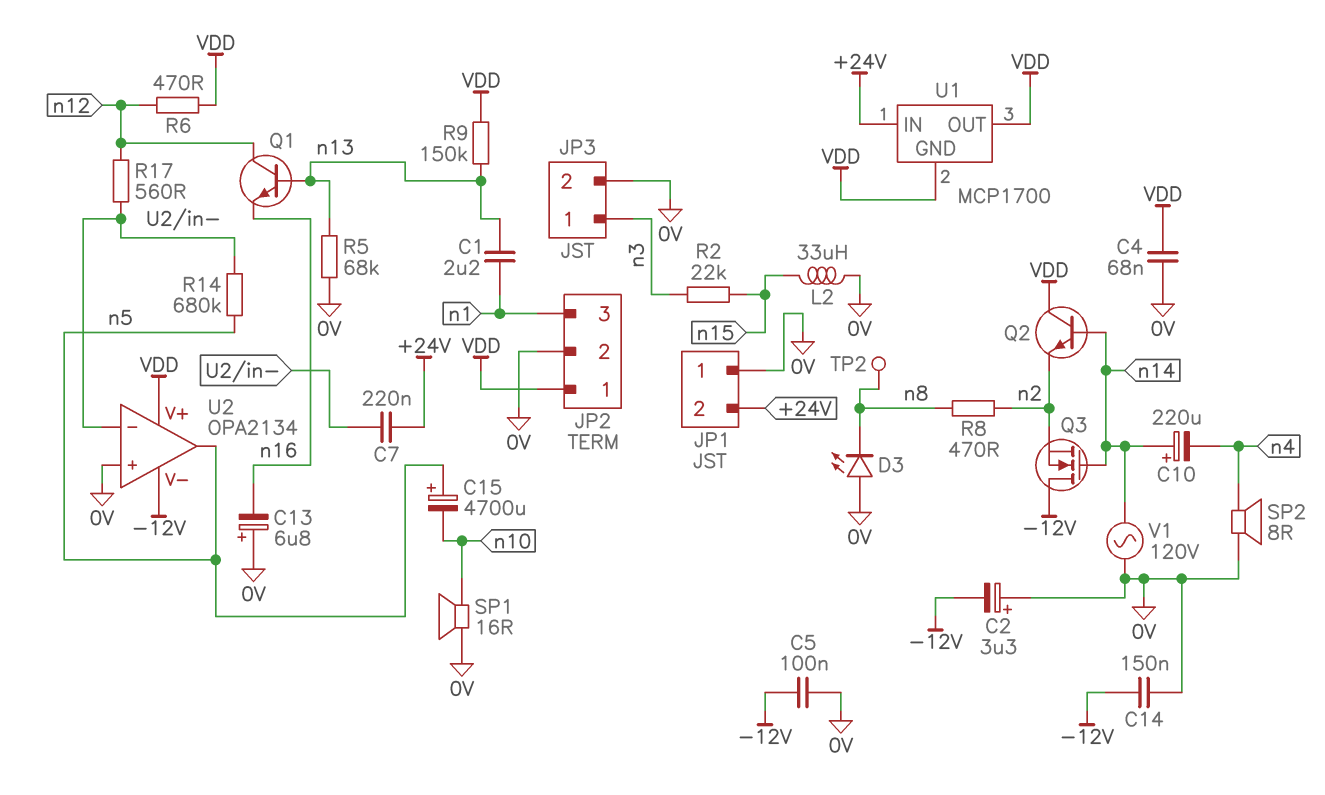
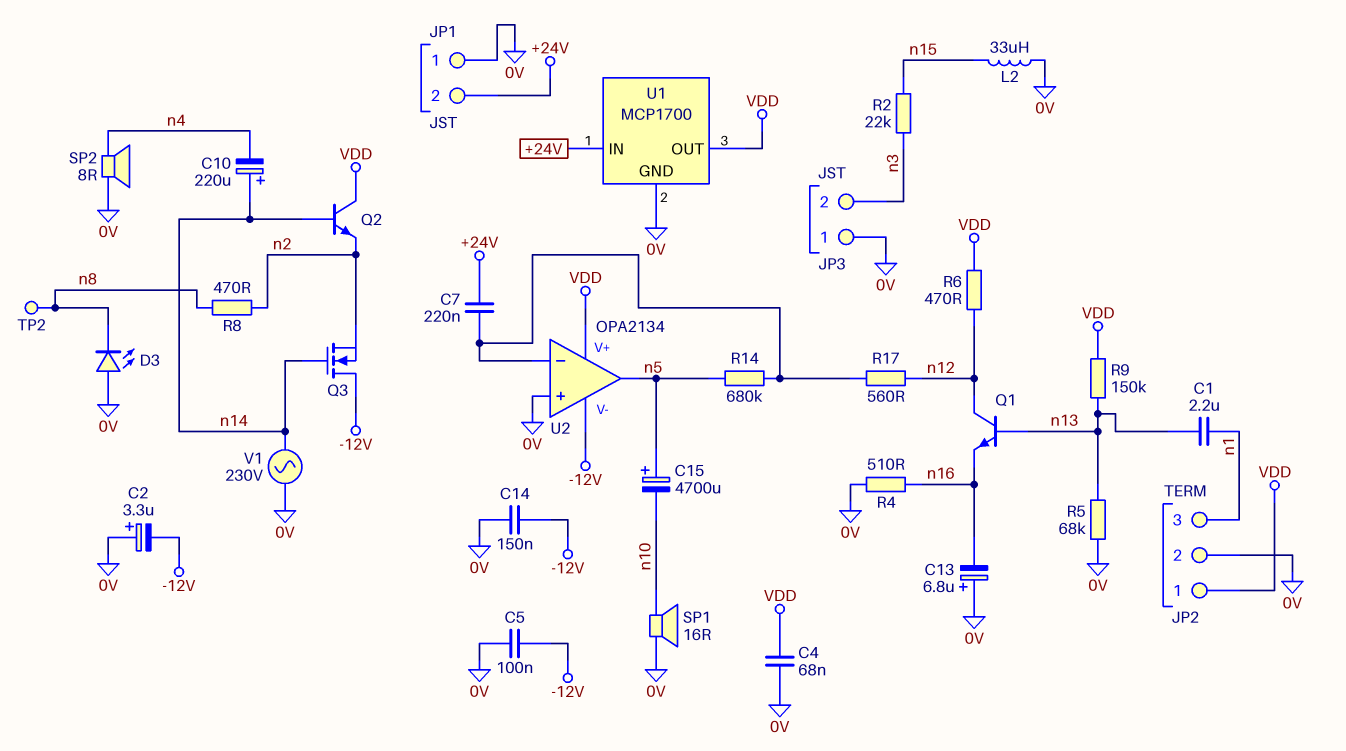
JP3 pin 1: n3 -> 0V
JP3 pin 2: 0V -> n3
R4: none -> 510 (0V, n16)
U1 pin GND: VDD -> 0V
V1: AC 120V (0V, n14) -> AC 230V (0V, n14)

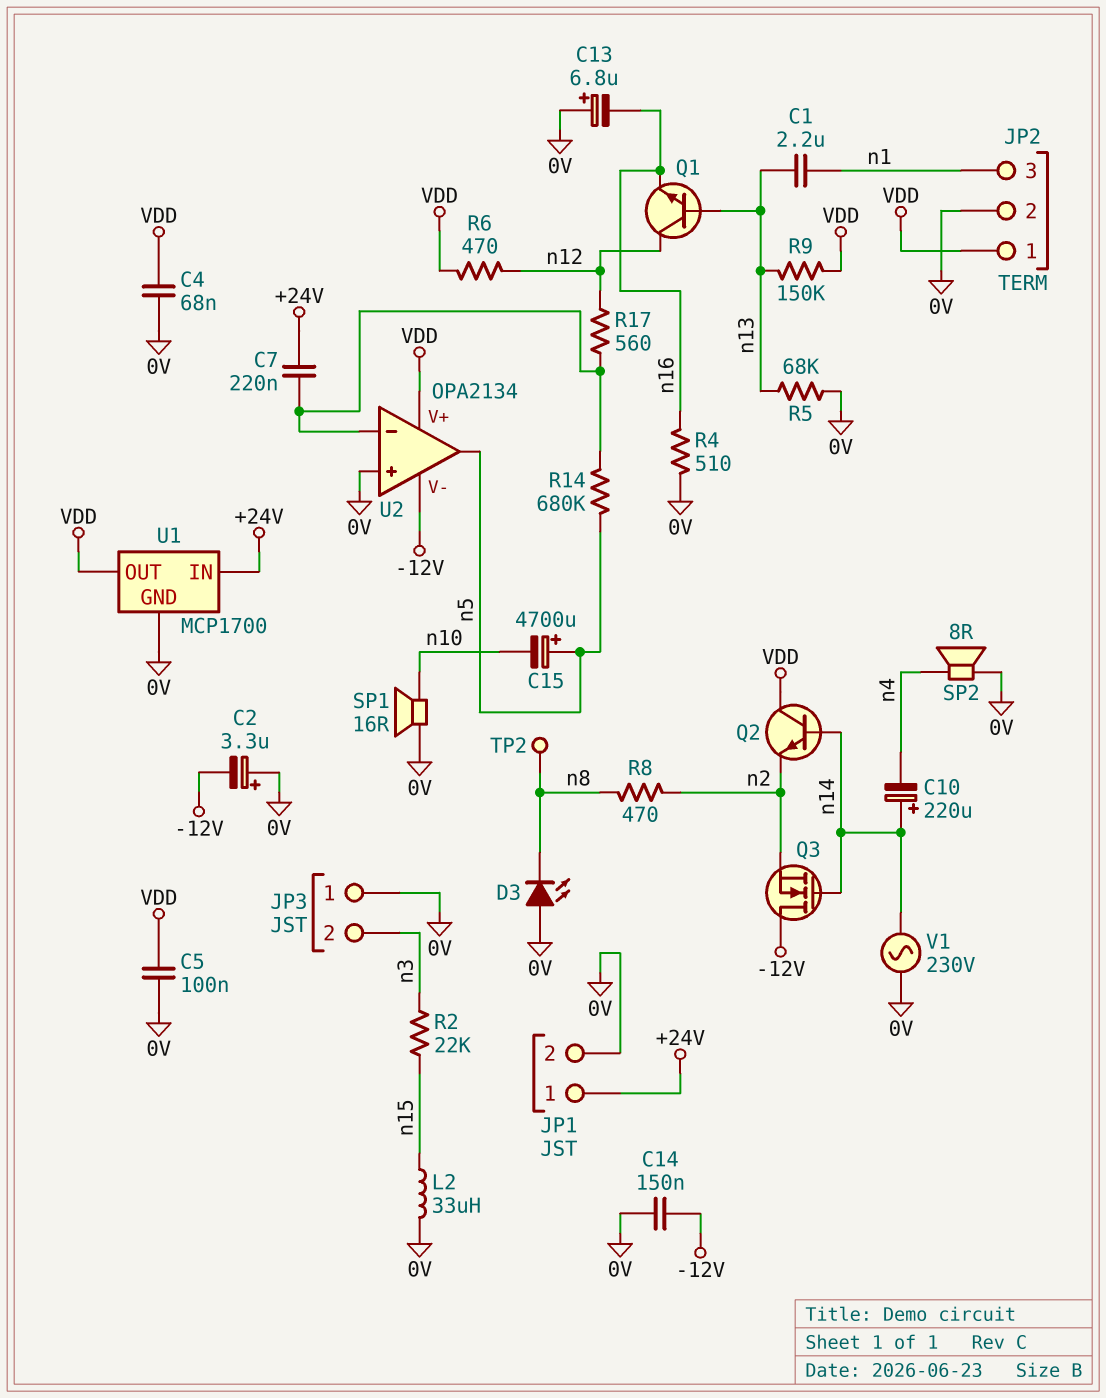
C5: 100nF (-12V, 0V) -> 100nF (0V, VDD)
JP1 pin 1: 0V -> +24V
JP1 pin 2: +24V -> 0V

